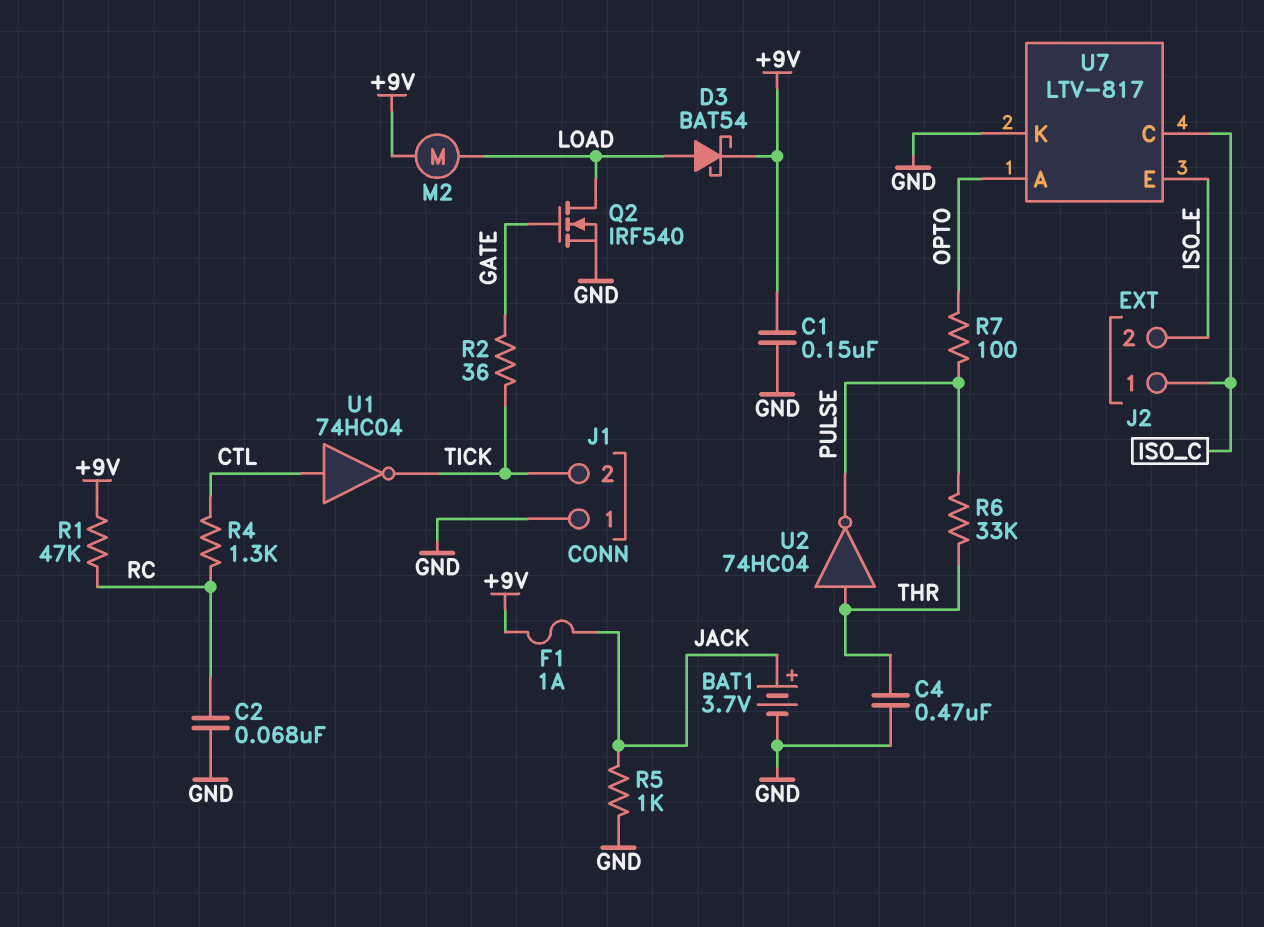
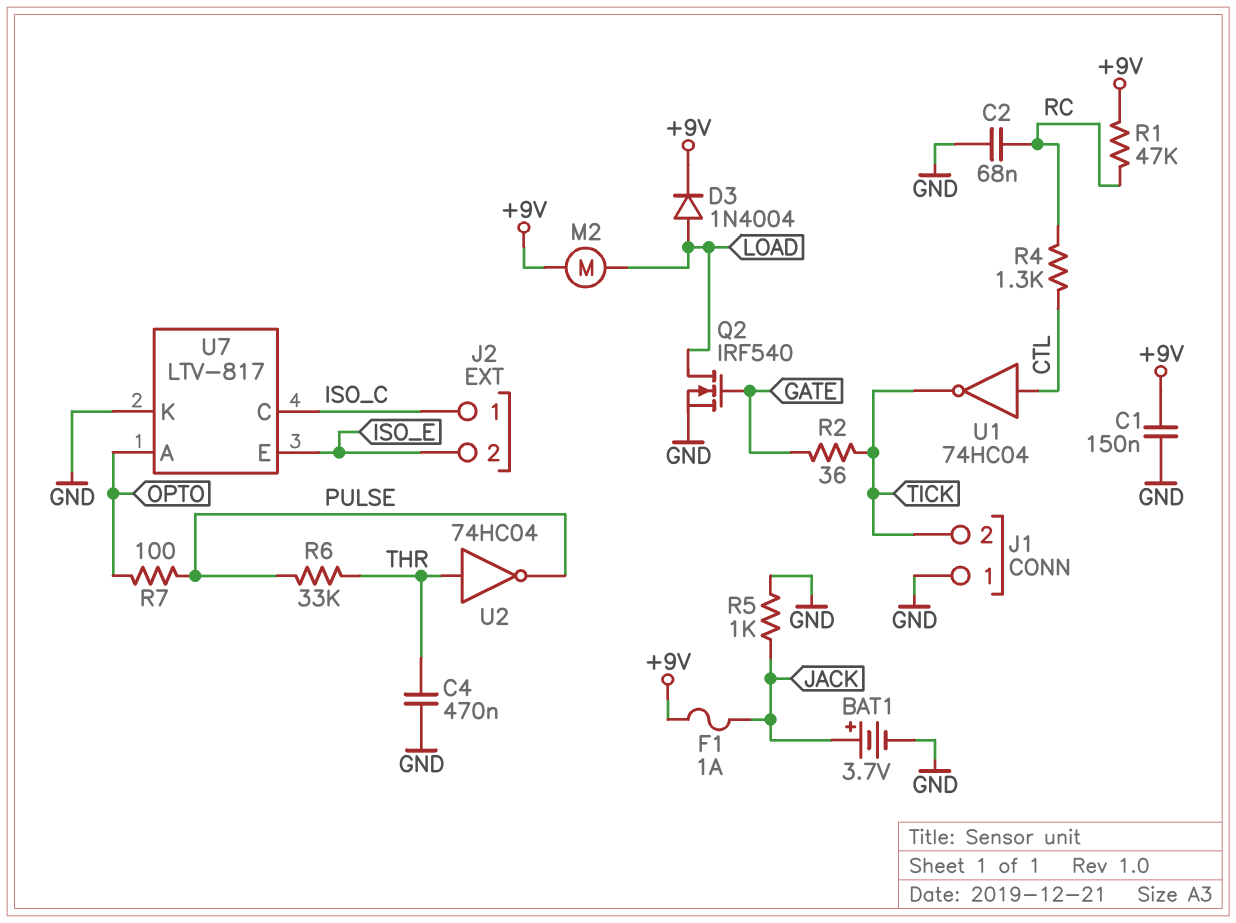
D3: schottky BAT54 (A LOAD, K +9V) -> diode 1N4004 (A LOAD, K +9V)

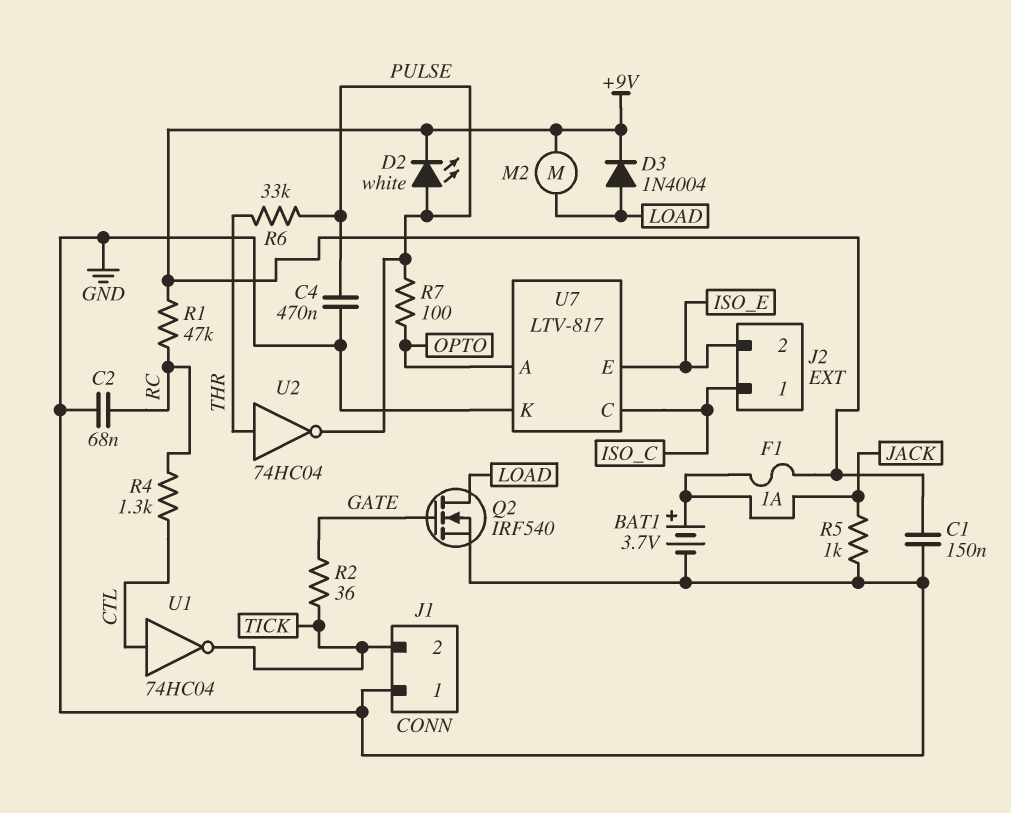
C4: 470nF (GND, THR) -> 470nF (GND, PULSE)
D2: none -> LED white (A PULSE, K +9V)

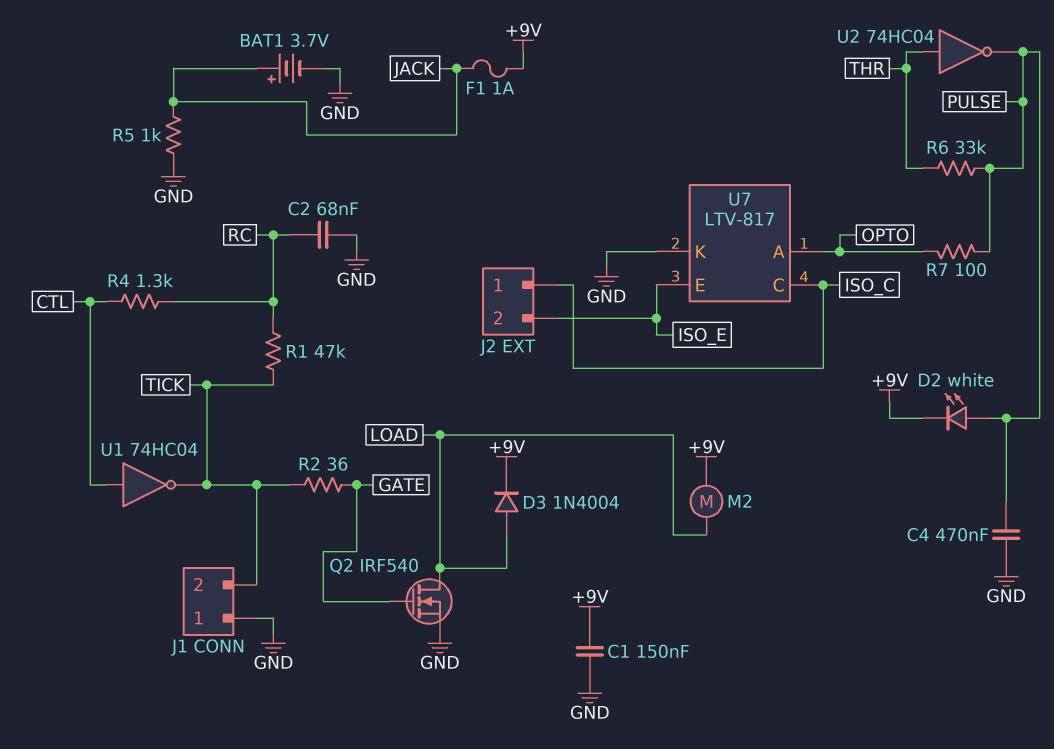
R1: 47k (+9V, RC) -> 47k (RC, TICK)

